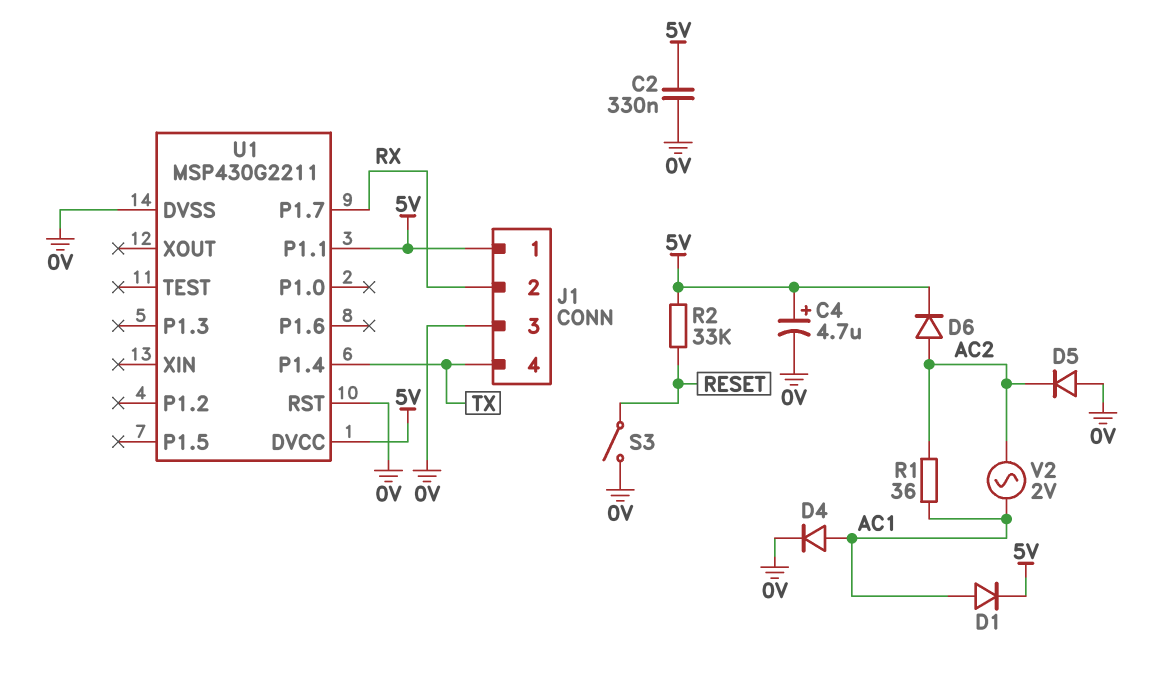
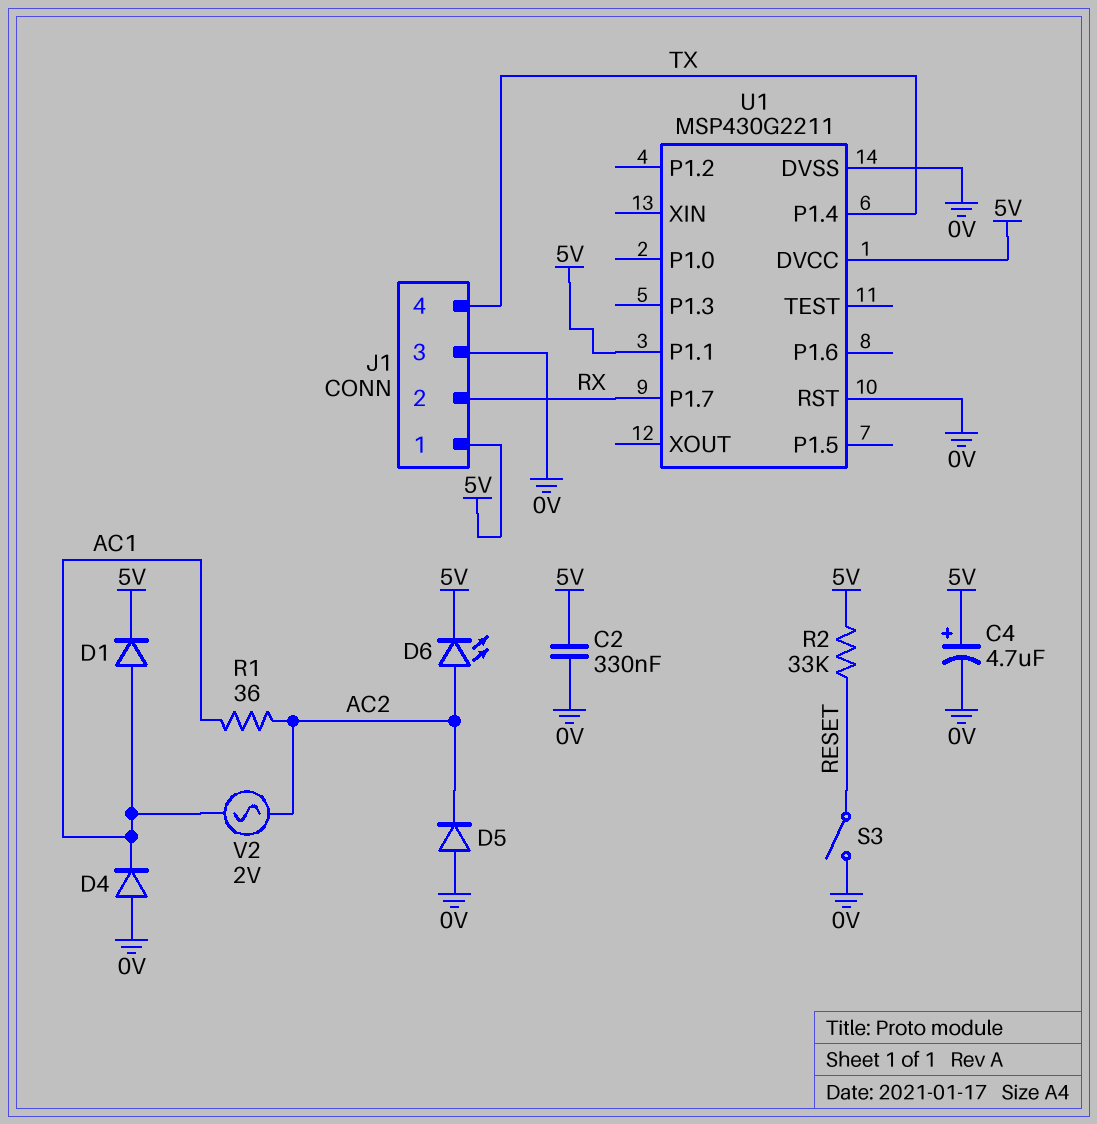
D4: diode (A AC1, K 0V) -> diode (A 0V, K AC1)
D6: diode (A AC2, K 5V) -> LED (A AC2, K 5V)

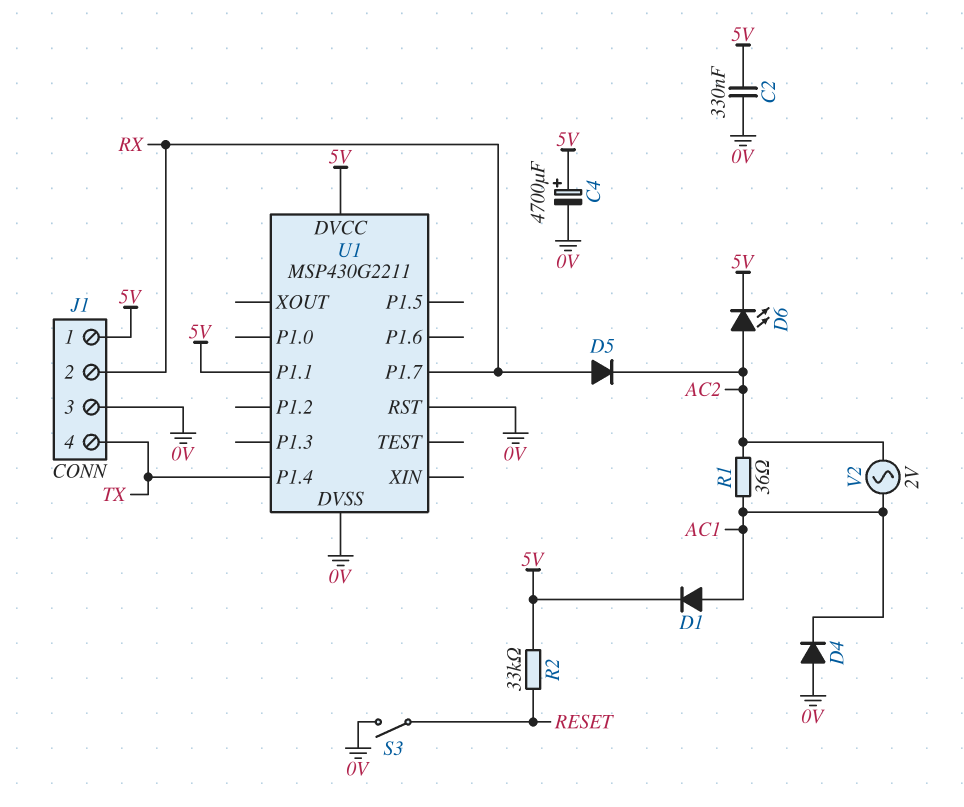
C4: 4.7uF (plus 5V, minus 0V) -> 4700uF (plus 5V, minus 0V)
D5: diode (A 0V, K AC2) -> diode (A RX, K AC2)

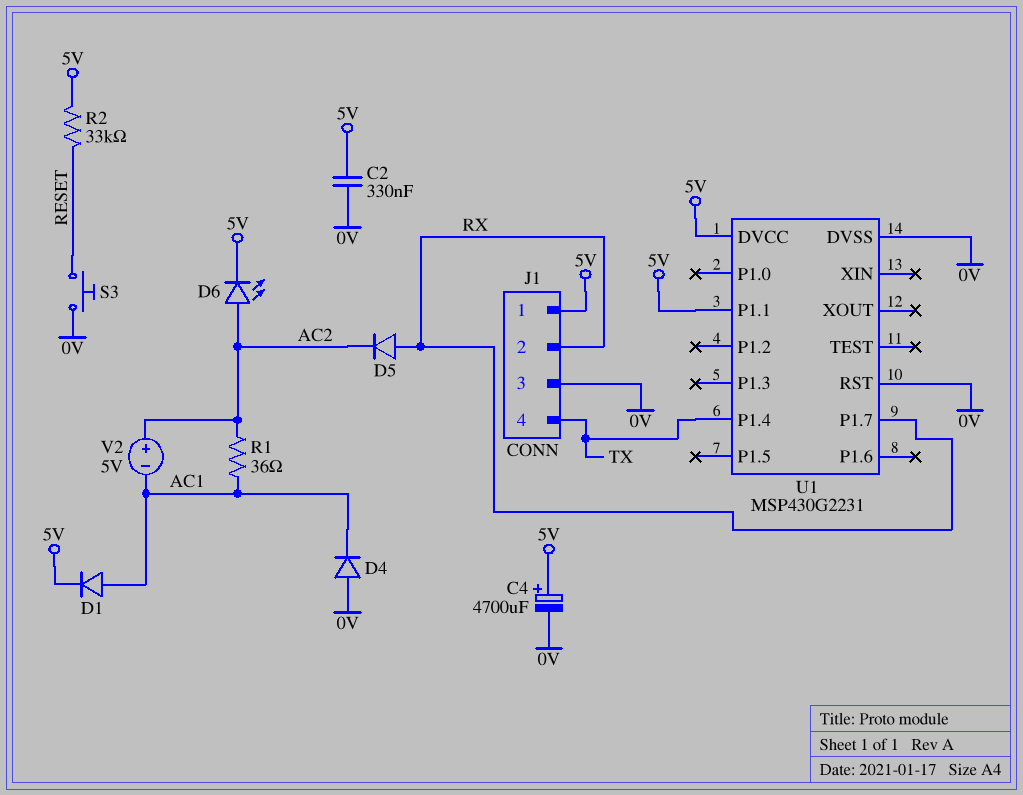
S3: switch (0V, RESET) -> button (0V, RESET)
U1: MSP430G2211 -> MSP430G2231
V2: AC 2V (AC1, AC2) -> 5V (plus AC2, minus AC1)

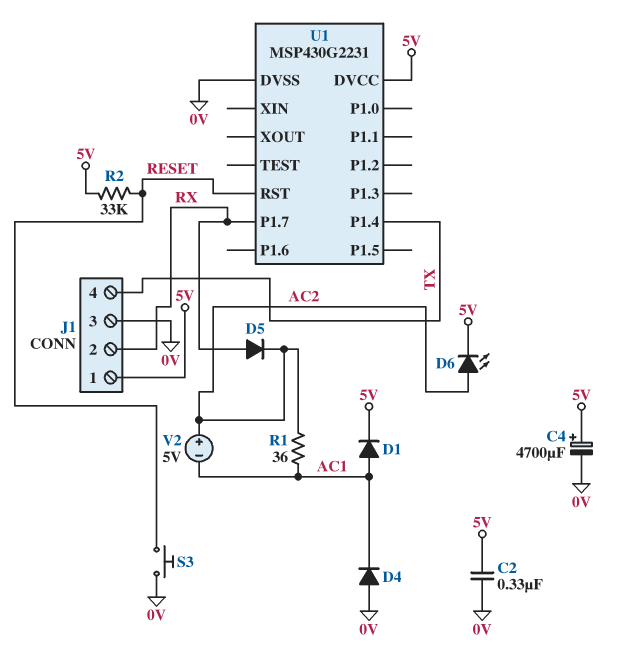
U1 pin P1.1: 5V -> none
U1 pin RST: 0V -> RESET

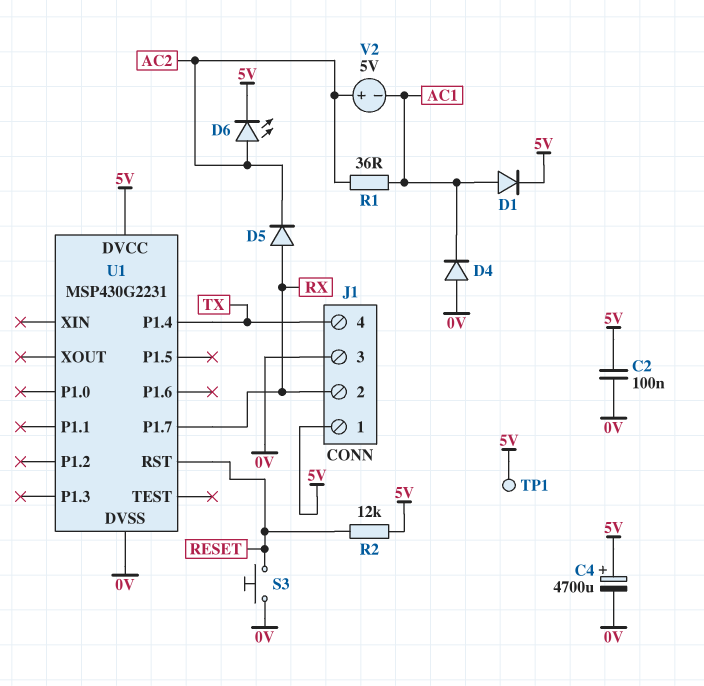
C2: 330nF (0V, 5V) -> 100nF (0V, 5V)
R2: 33k (5V, RESET) -> 12k (5V, RESET)
TP1: none -> test point (5V)

